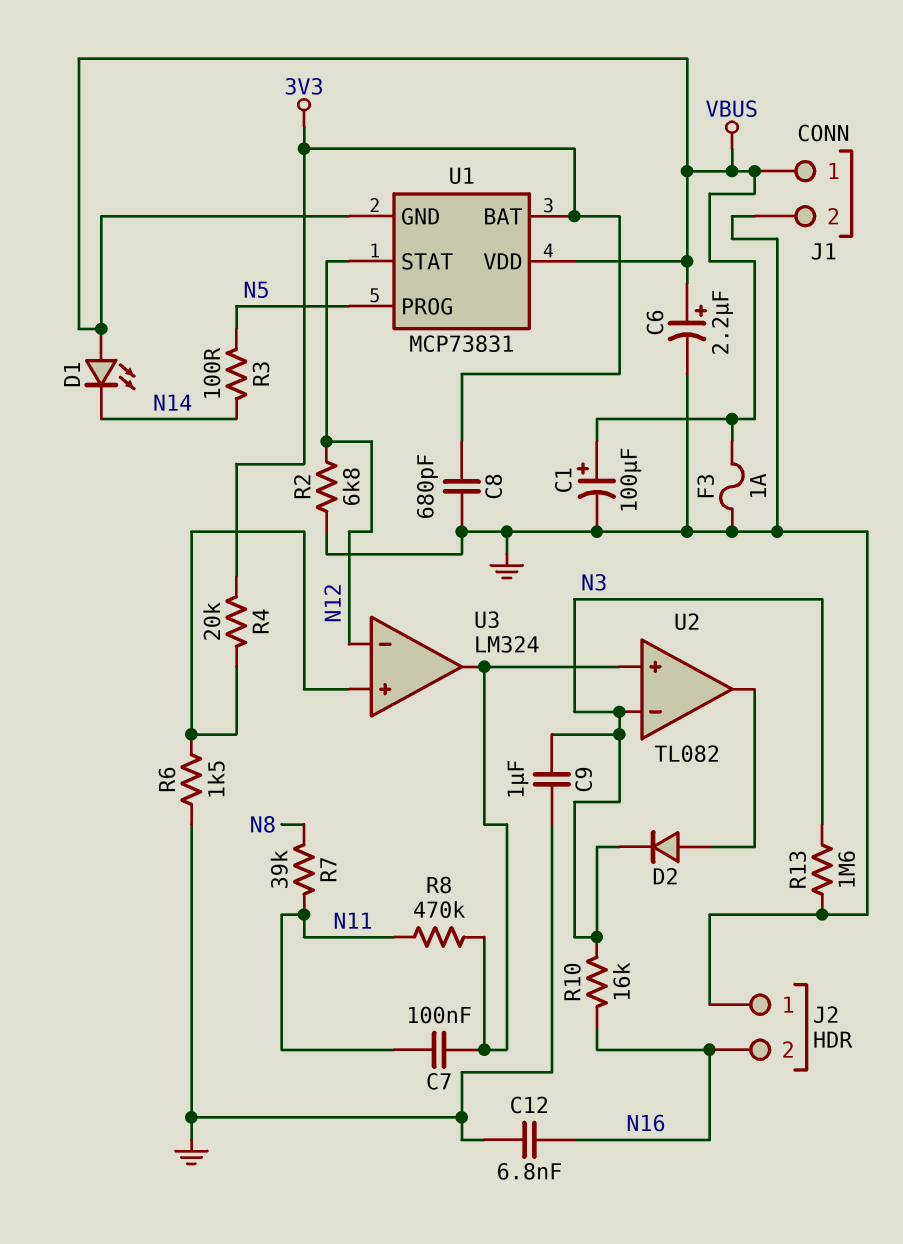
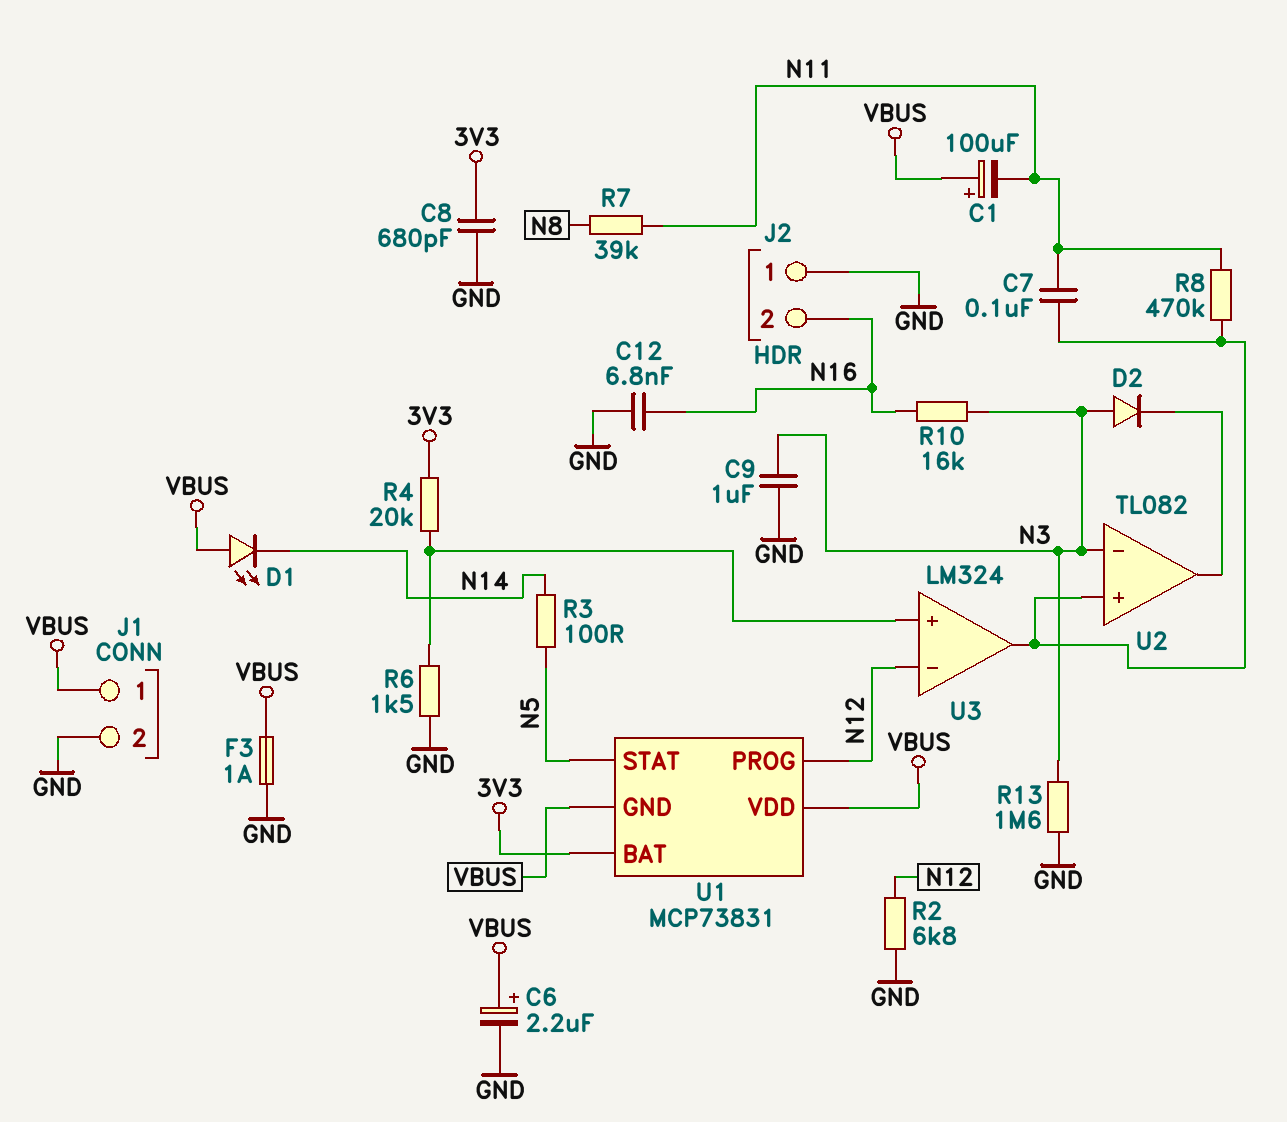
C1: 100uF (plus VBUS, minus GND) -> 100uF (plus VBUS, minus N11)
D2: diode (A U2/out, K N3) -> diode (A N3, K U2/out)
U1 pin PROG: N5 -> N12
U1 pin STAT: N12 -> N5

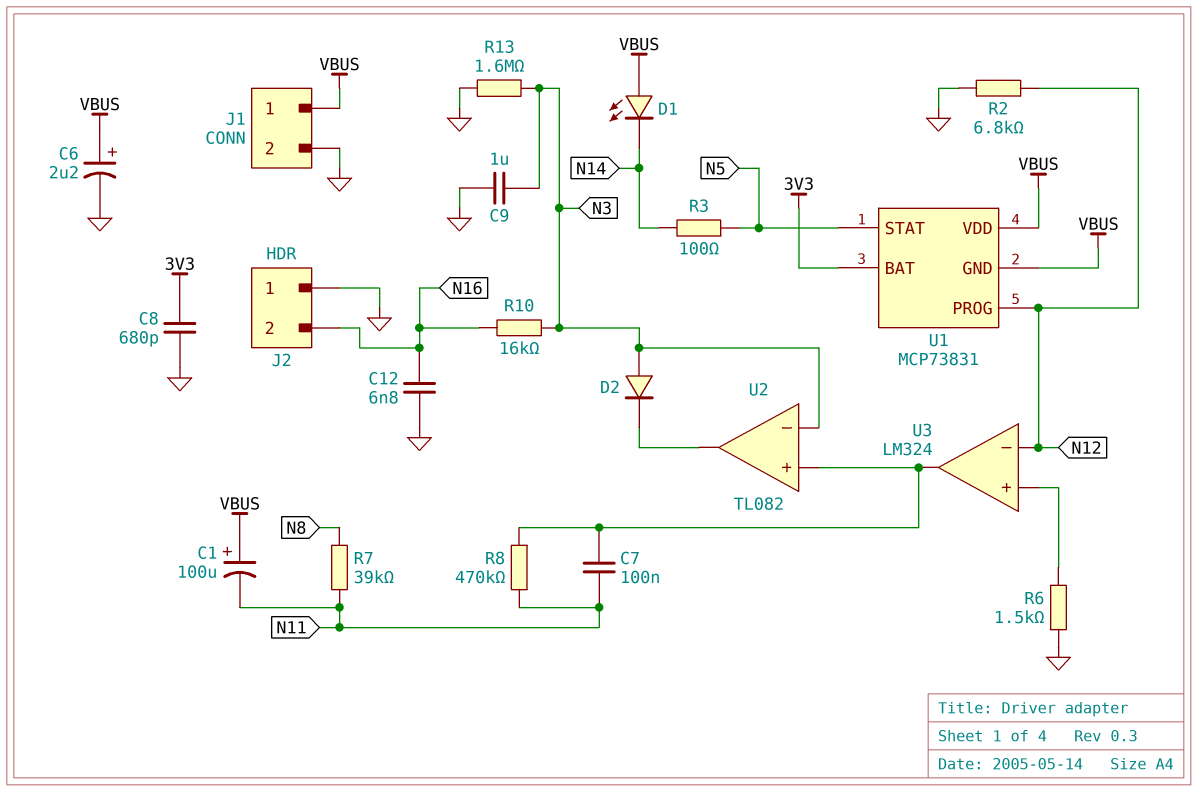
F3: 1A (GND, VBUS) -> none
R4: 20k (3V3, U3/in+) -> none

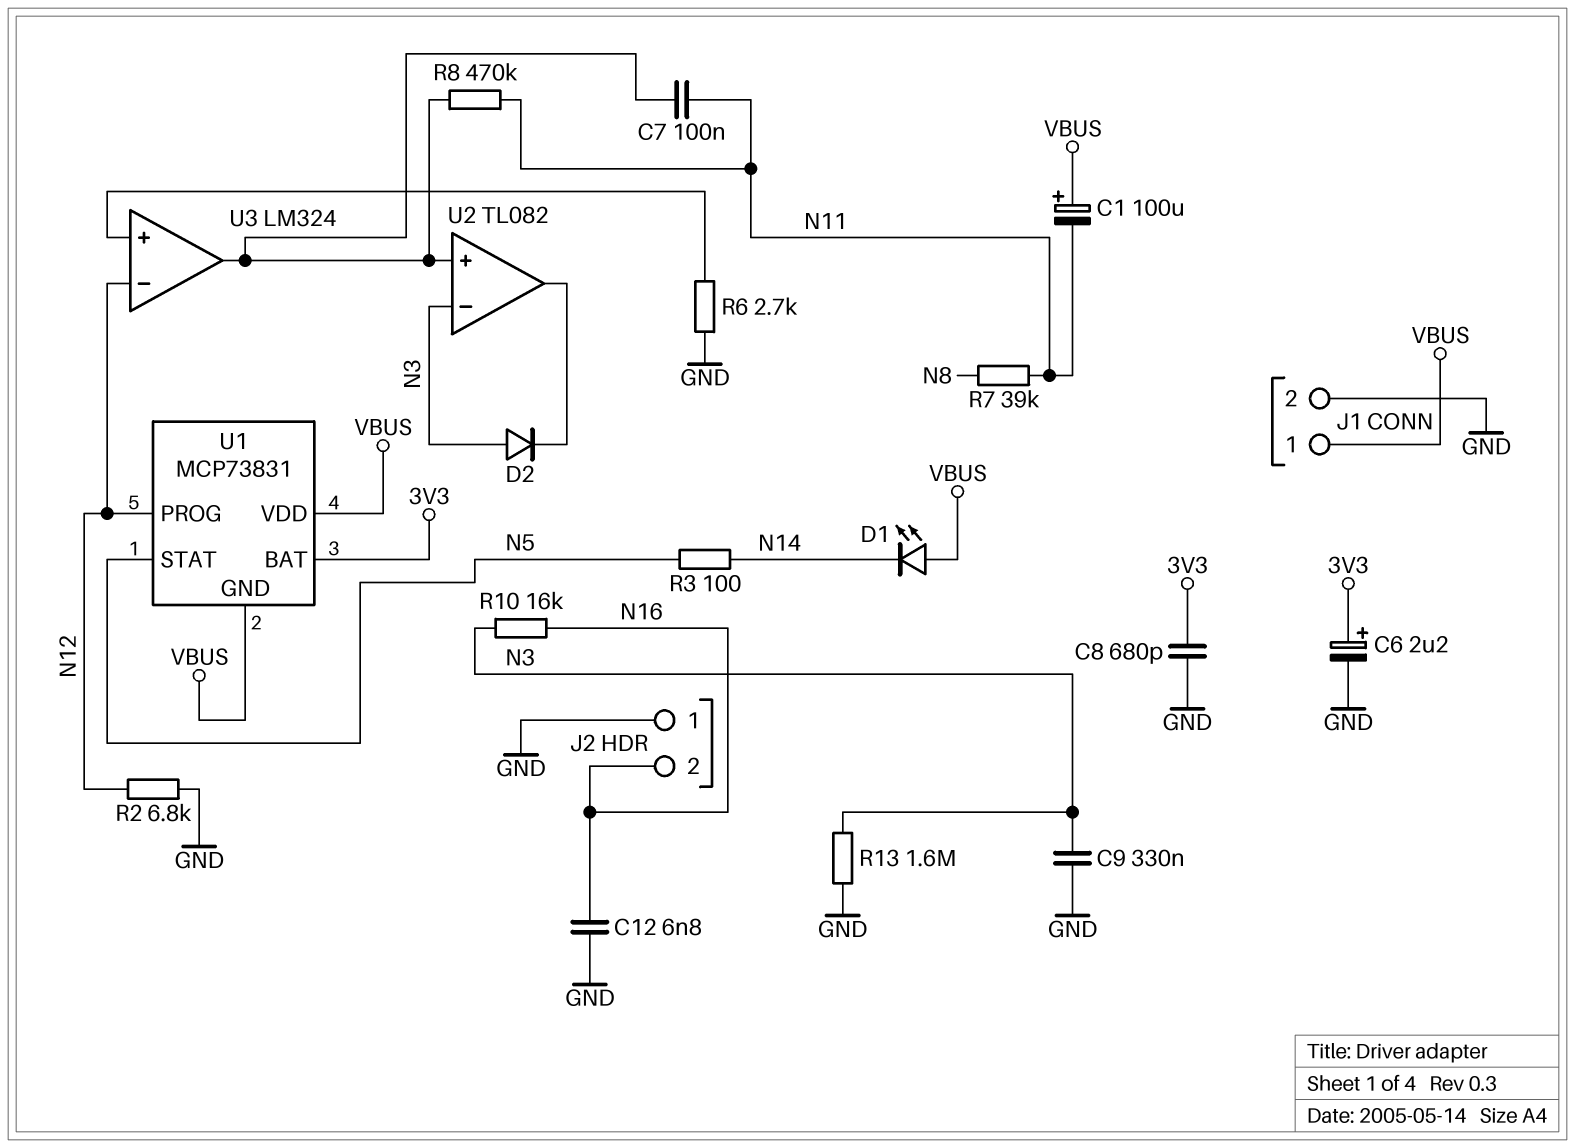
C6: 2.2uF (plus VBUS, minus GND) -> 2.2uF (plus 3V3, minus GND)
C9: 1uF (GND, N3) -> 330nF (GND, N3)
R6: 1.5k (GND, U3/in+) -> 2.7k (GND, U3/in+)

